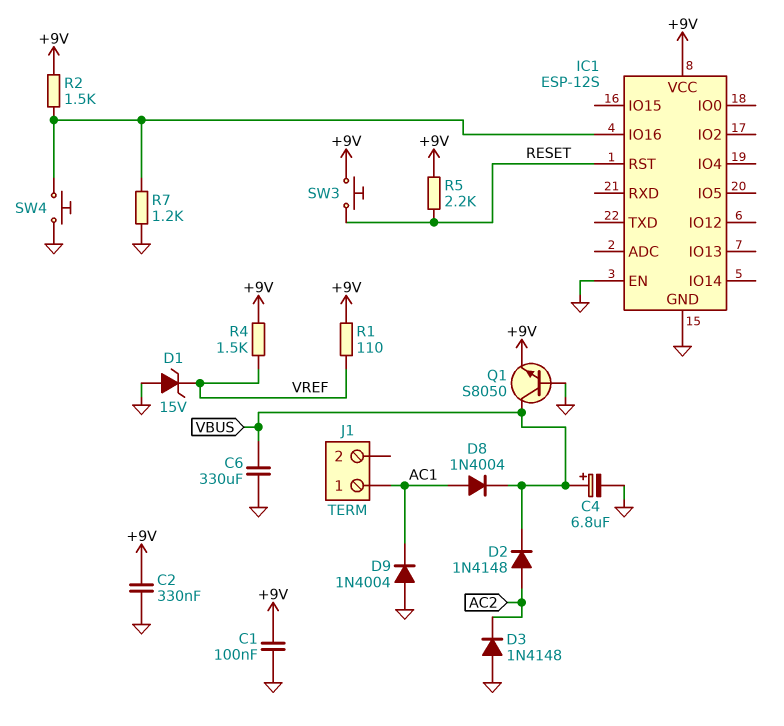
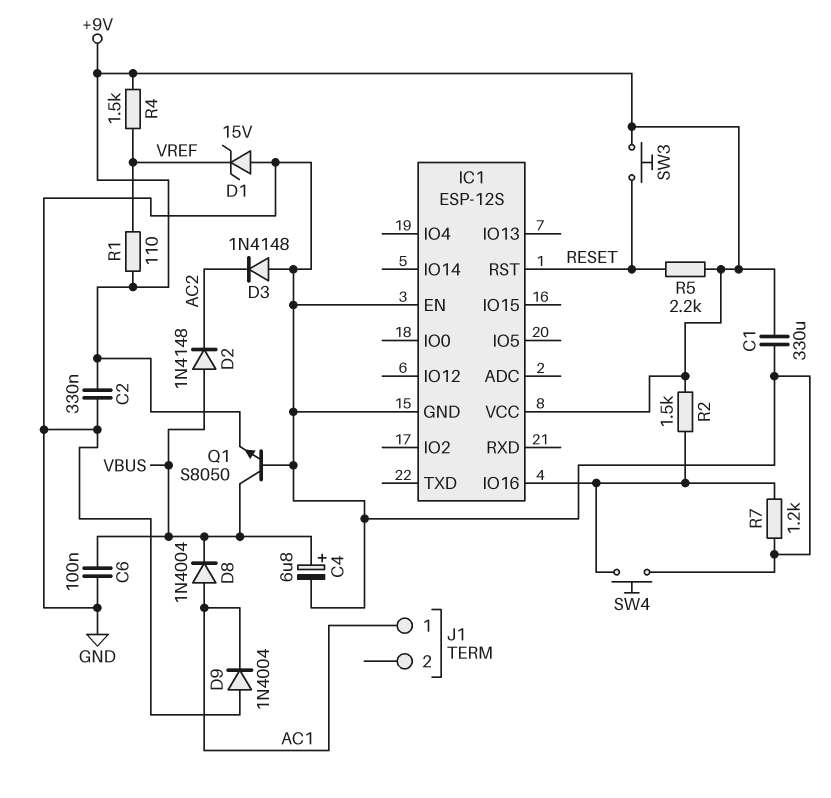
C1: 100nF (+9V, GND) -> 330uF (+9V, GND)
C6: 330uF (GND, VBUS) -> 100nF (GND, VBUS)
D2: diode 1N4148 (A AC2, K VBUS) -> diode 1N4148 (A VBUS, K AC2)

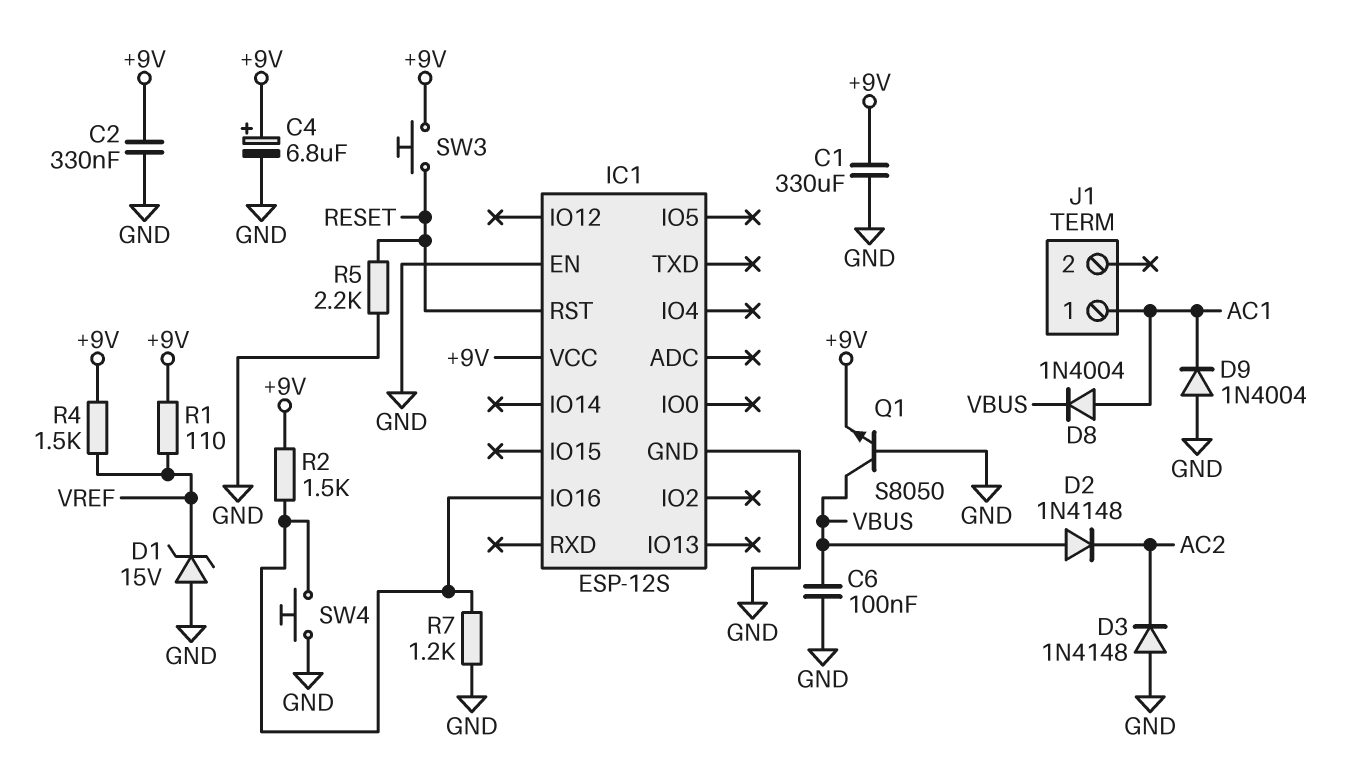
C4: 6.8uF (plus VBUS, minus GND) -> 6.8uF (plus +9V, minus GND)
R5: 2.2k (+9V, RESET) -> 2.2k (GND, RESET)

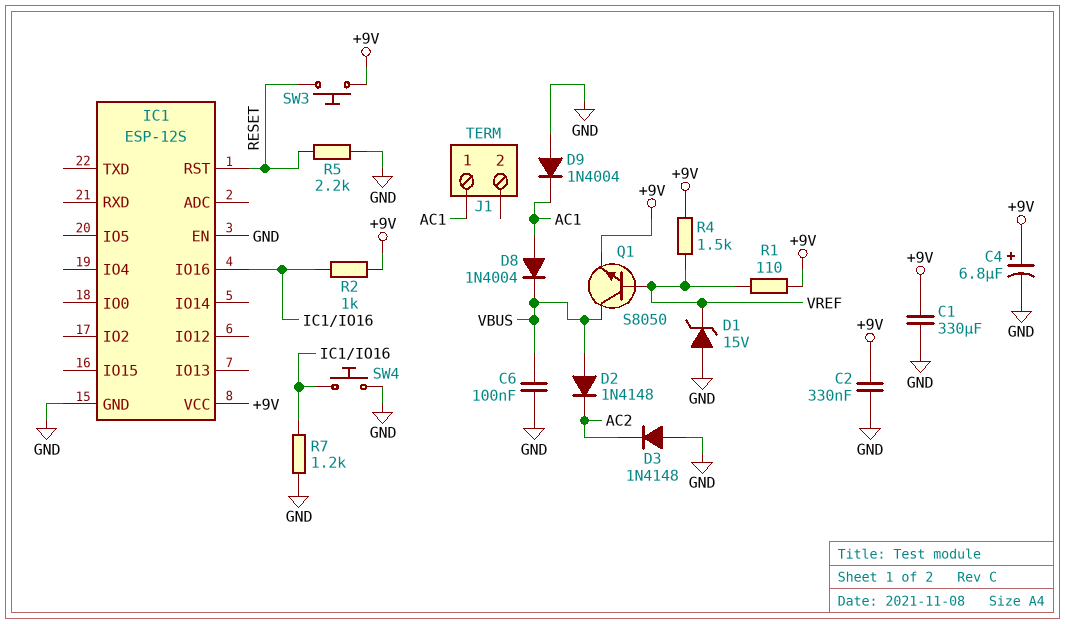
Q1: NPN S8050 (B GND, C VBUS, E +9V) -> NPN S8050 (B VREF, C VBUS, E +9V)
R2: 1.5k (+9V, IC1/IO16) -> 1k (+9V, IC1/IO16)

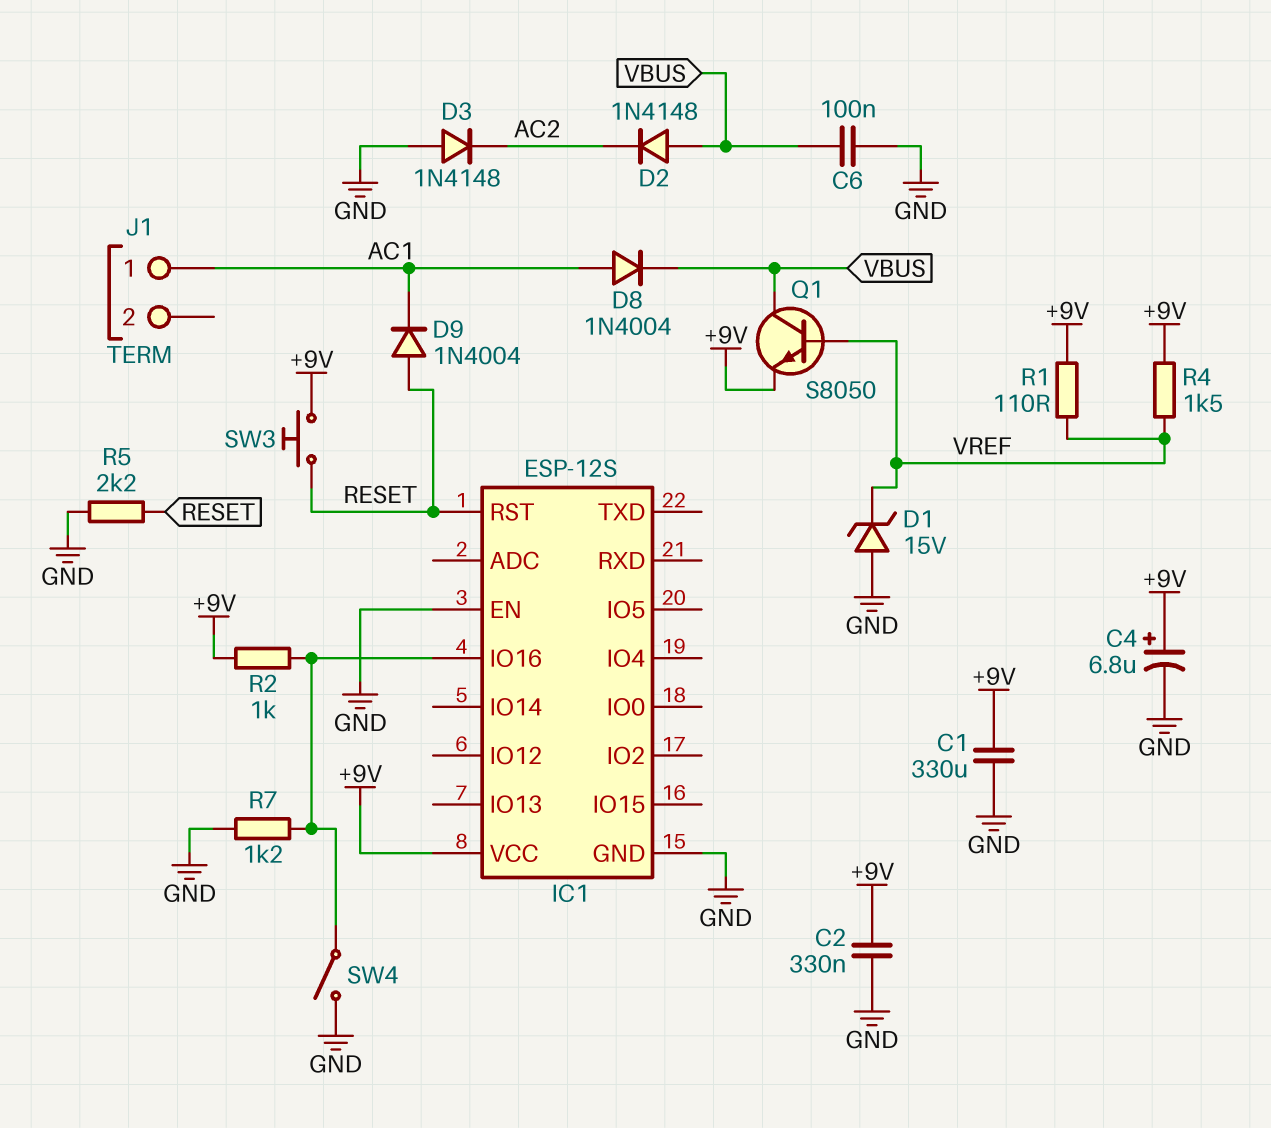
D9: diode 1N4004 (A GND, K AC1) -> diode 1N4004 (A RESET, K AC1)
SW4: button (GND, IC1/IO16) -> switch (GND, IC1/IO16)

